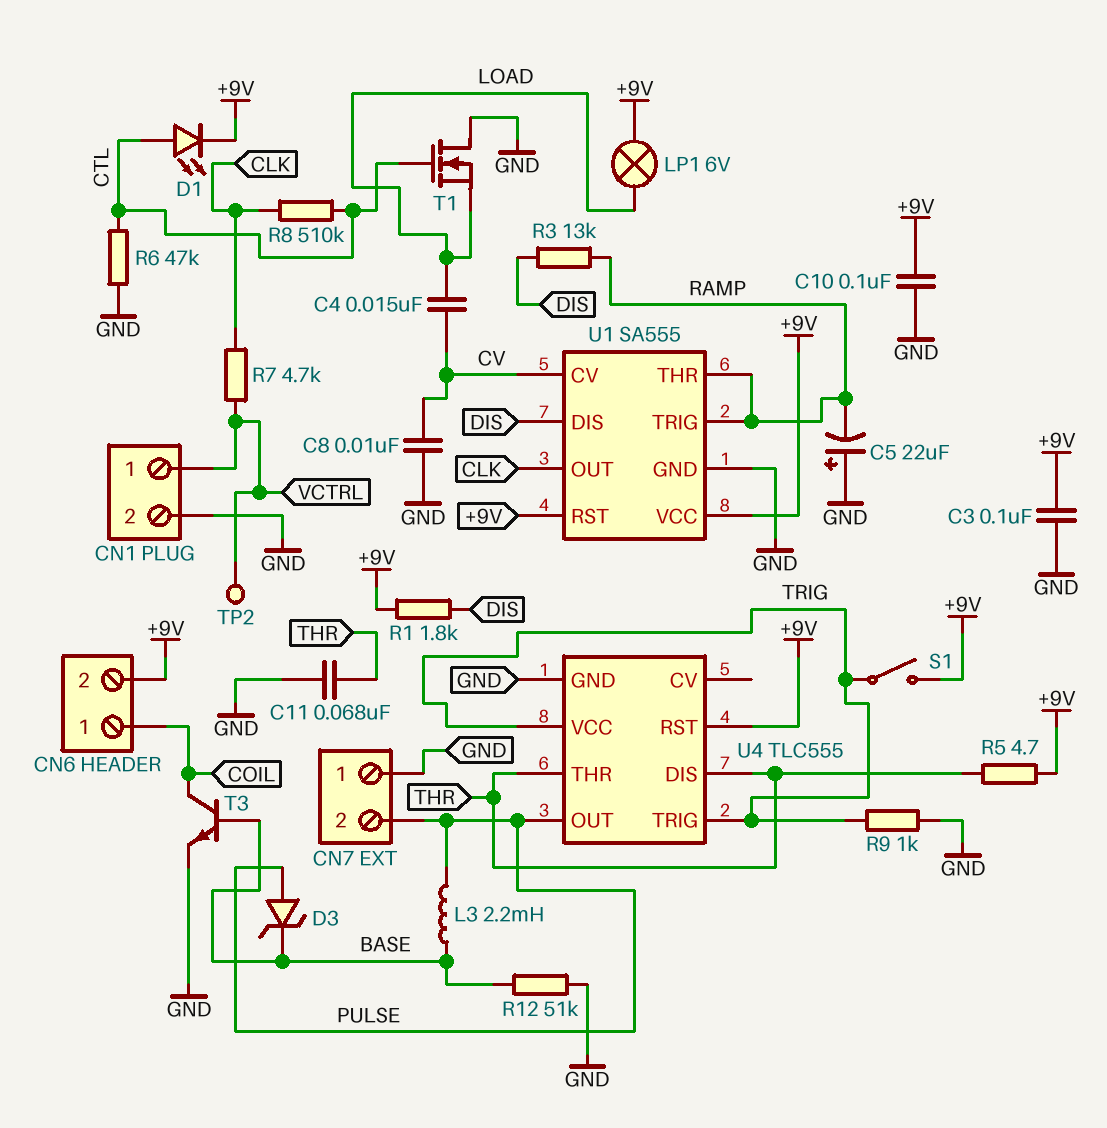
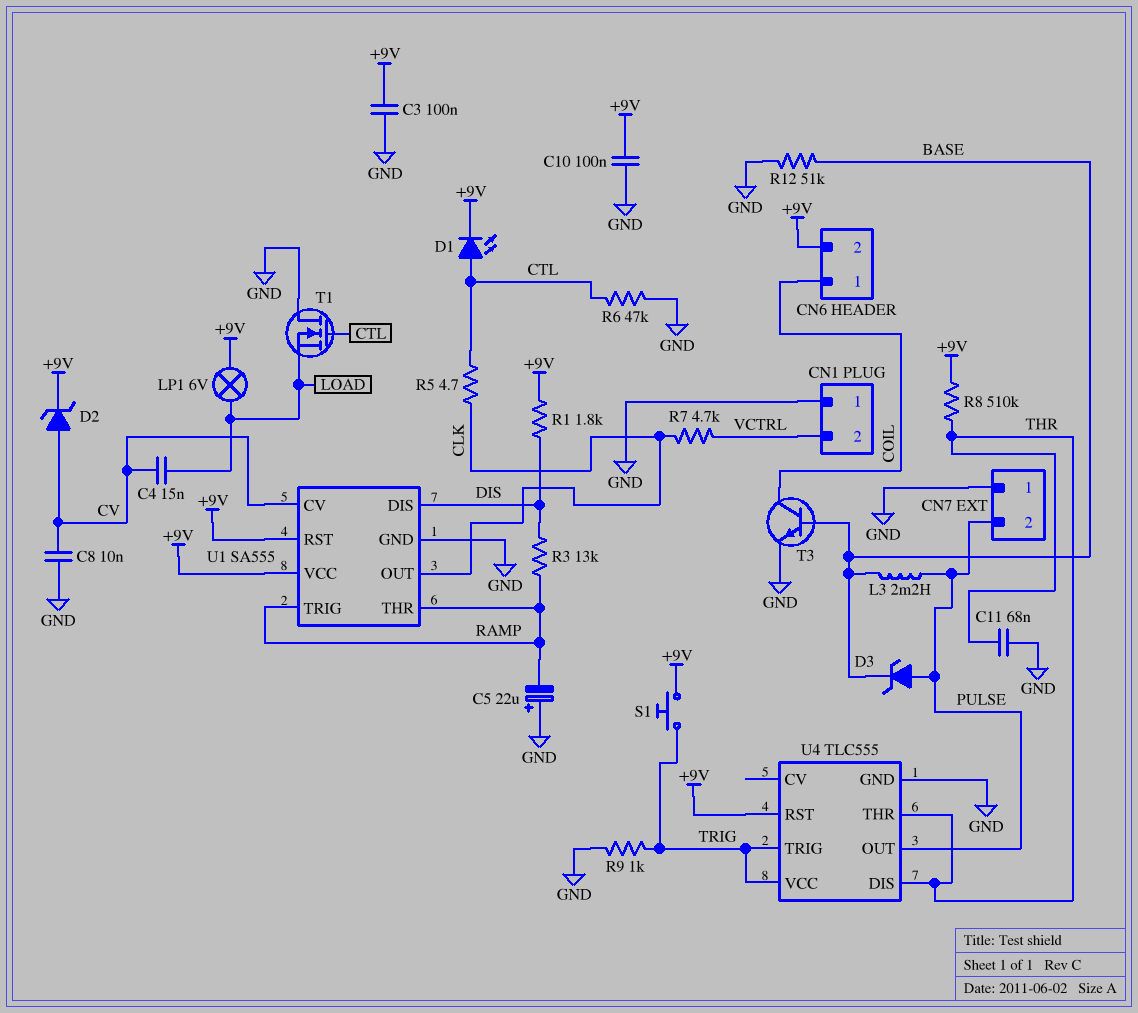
CN1 pin 1: VCTRL -> GND
CN1 pin 2: GND -> VCTRL
D2: none -> zener (A CV, K +9V)
R5: 4.7 (+9V, THR) -> 4.7 (CLK, CTL)
R8: 510k (CLK, CTL) -> 510k (+9V, THR)
S1: switch (+9V, TRIG) -> button (+9V, TRIG)
TP2: test point (VCTRL) -> none

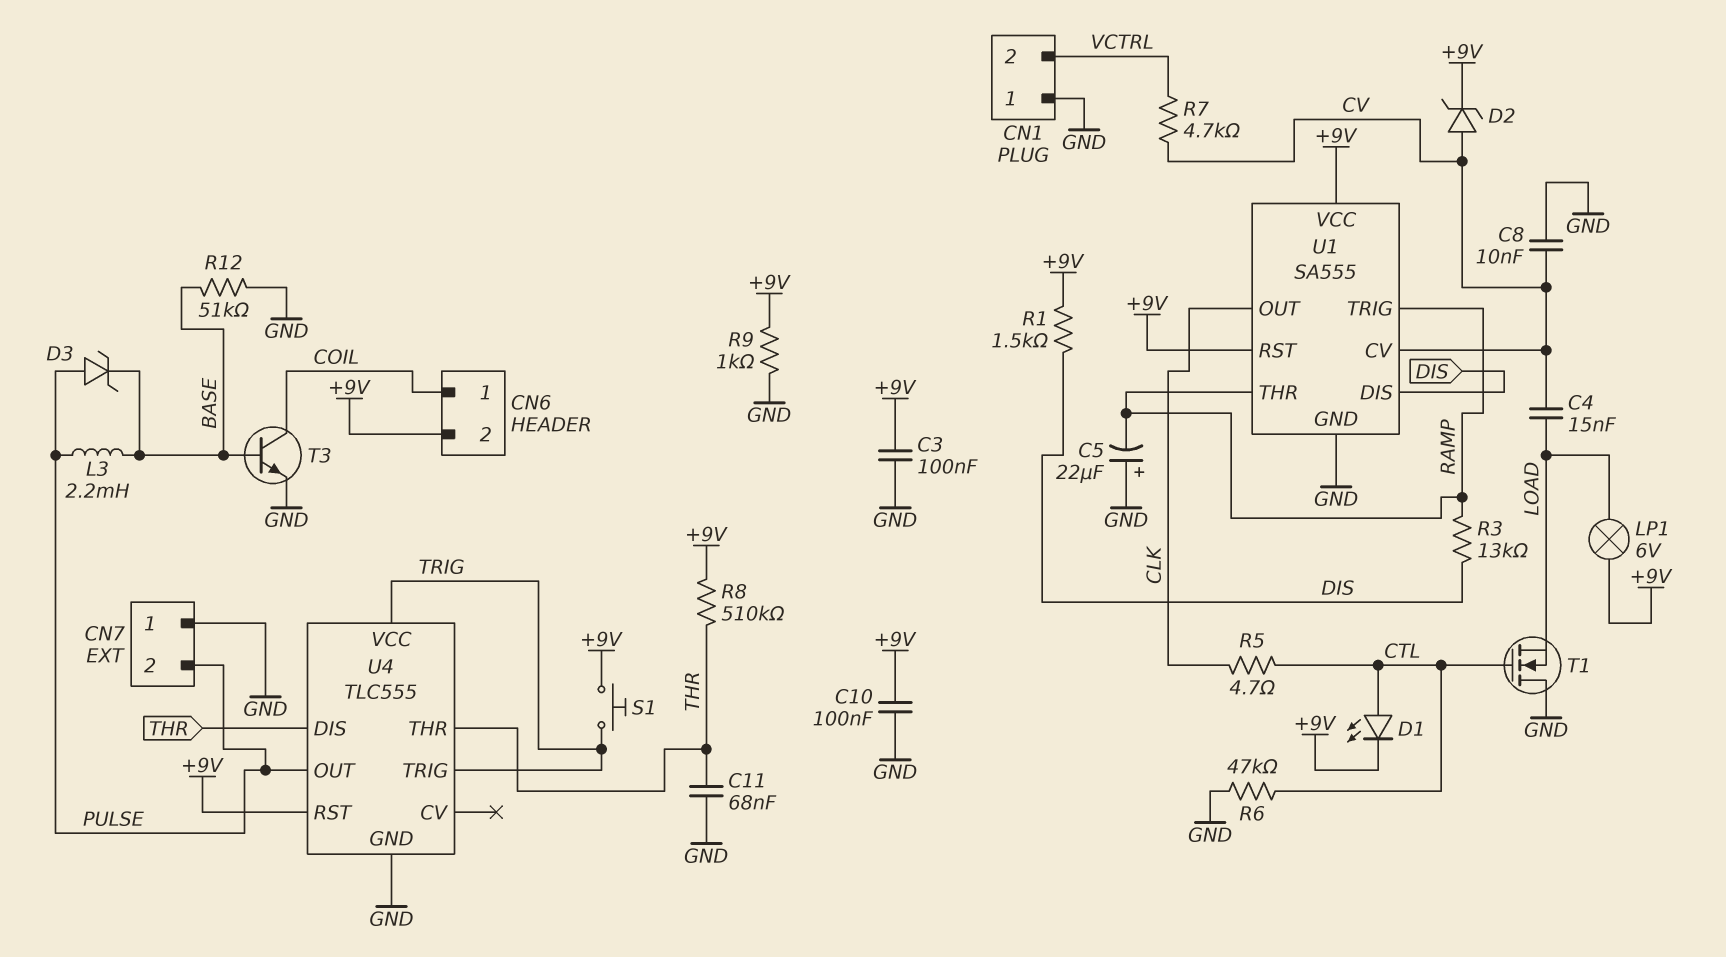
R1: 1.8k (+9V, DIS) -> 1.5k (+9V, DIS)
R7: 4.7k (CLK, VCTRL) -> 4.7k (CV, VCTRL)
R9: 1k (GND, TRIG) -> 1k (+9V, GND)

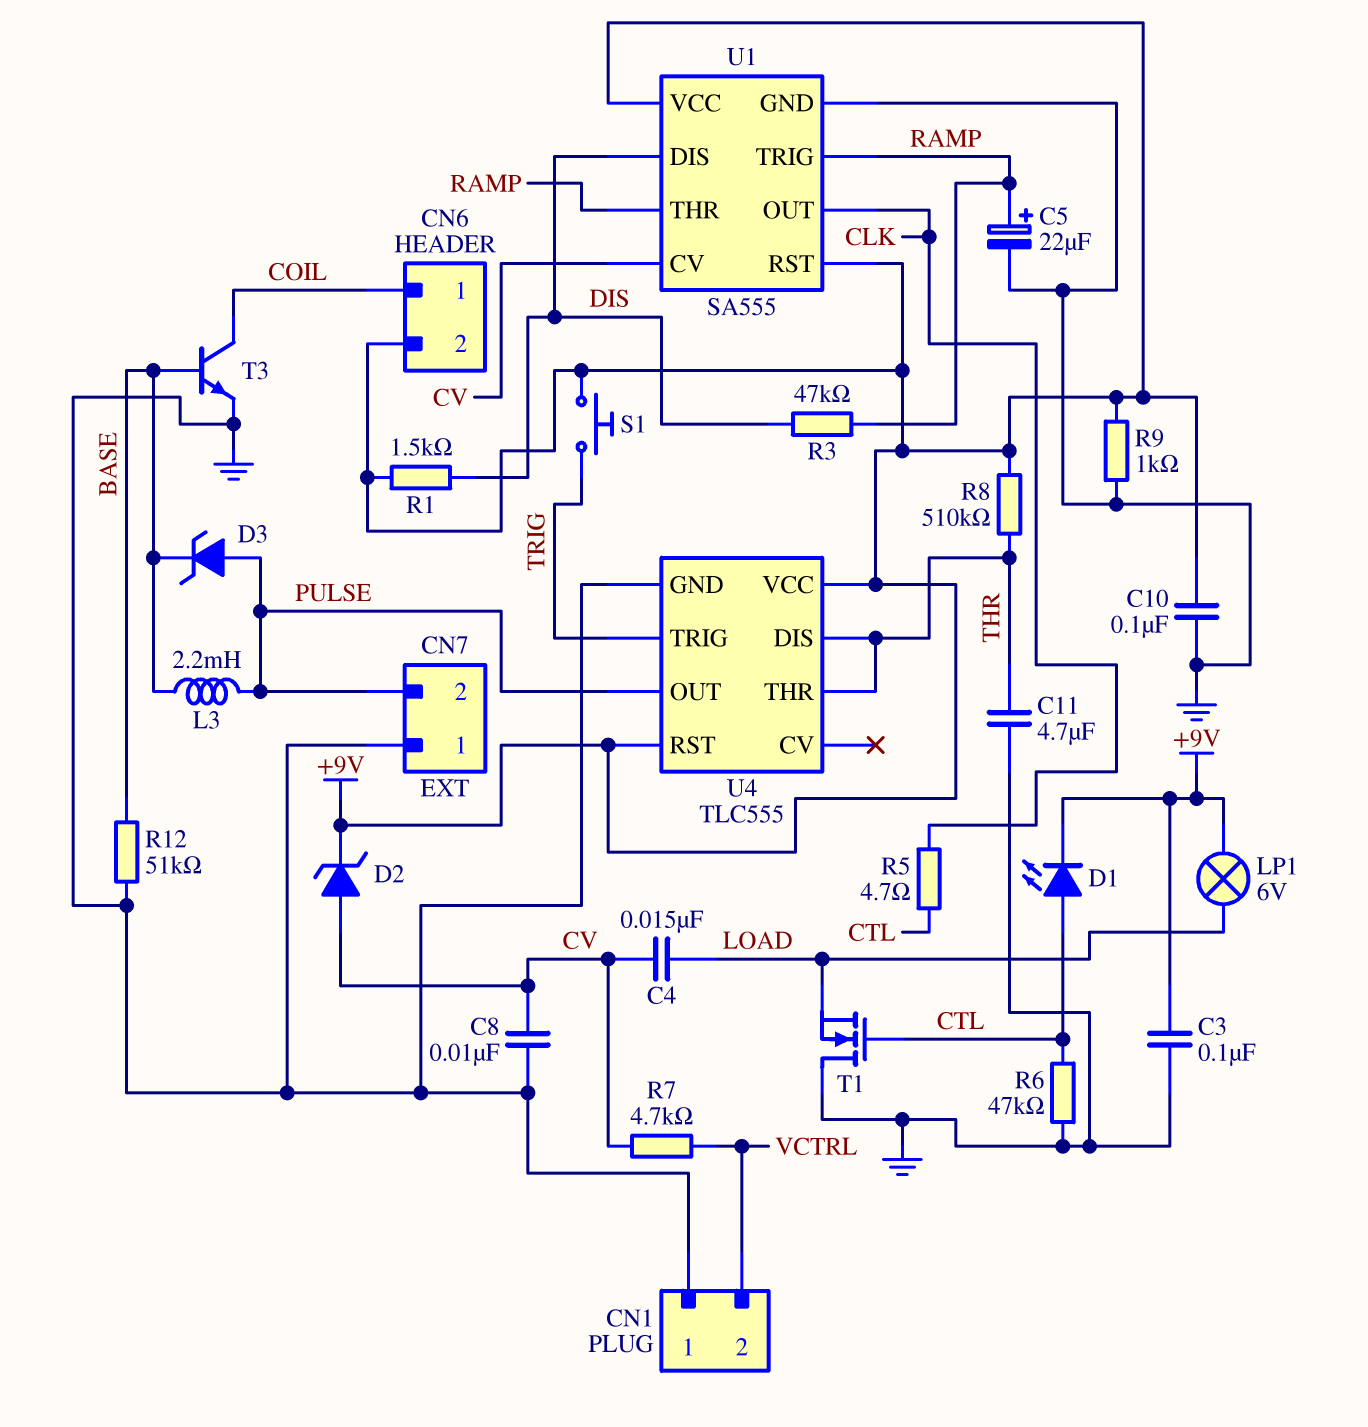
C5: 22uF (plus GND, minus RAMP) -> 22uF (plus RAMP, minus GND)
C11: 68nF (GND, THR) -> 4.7uF (GND, THR)
R3: 13k (DIS, RAMP) -> 47k (DIS, RAMP)
U4 pin VCC: TRIG -> +9V

